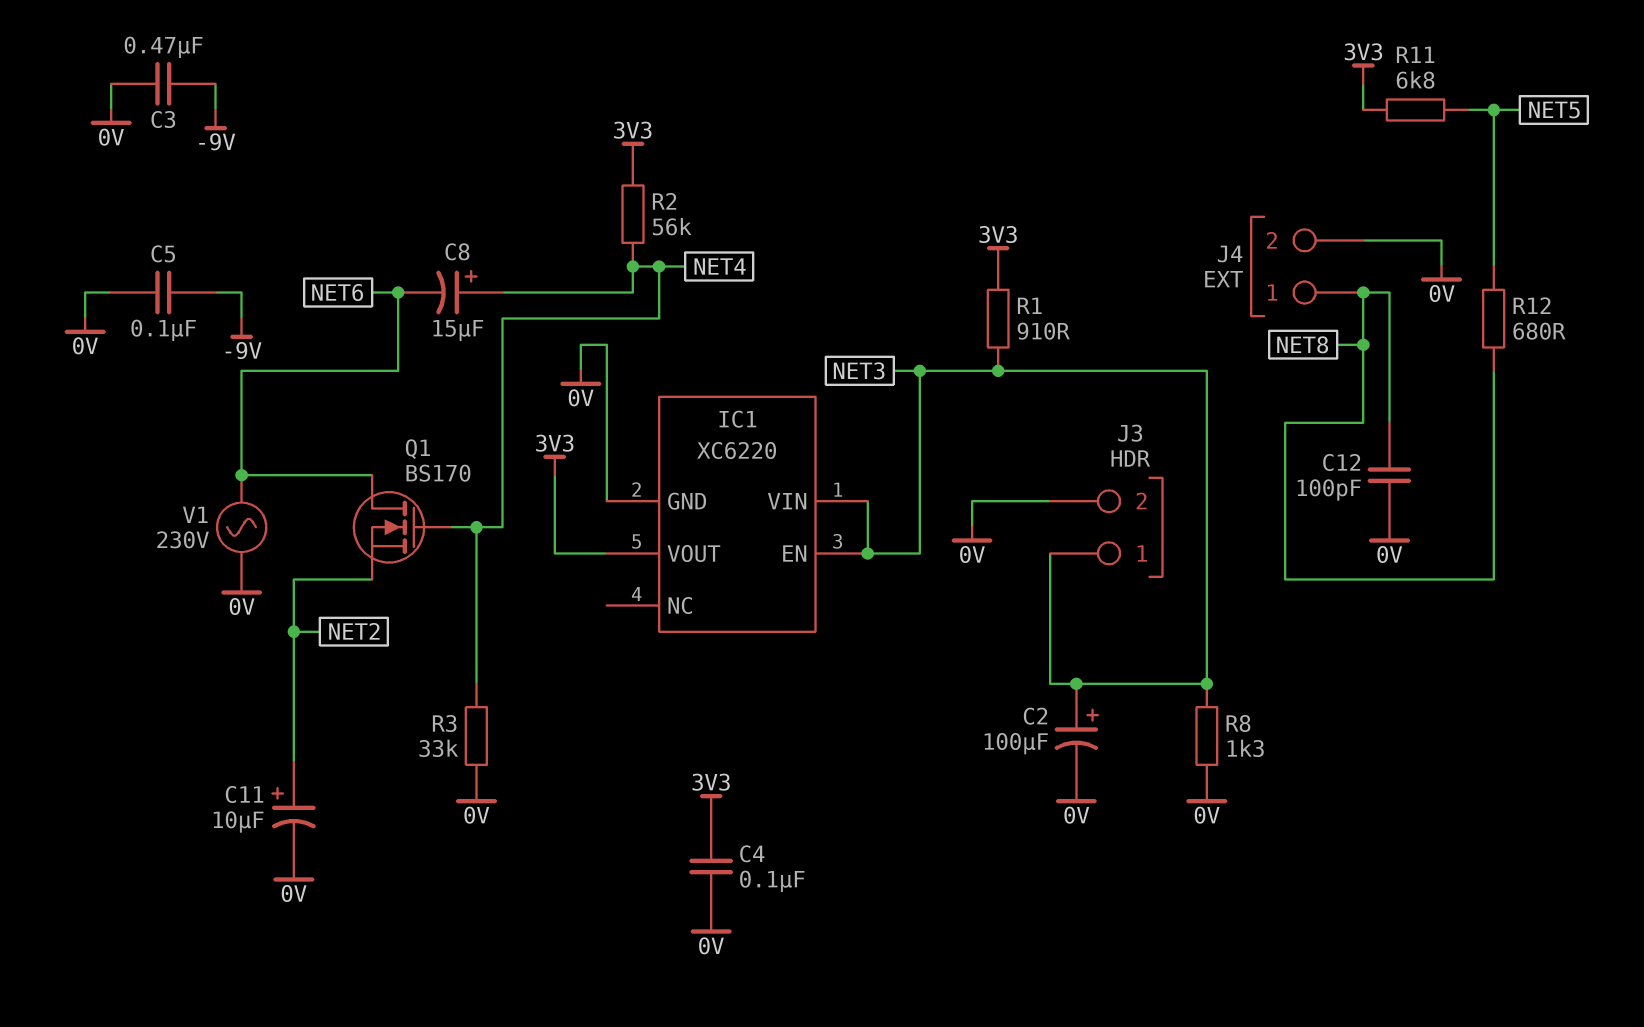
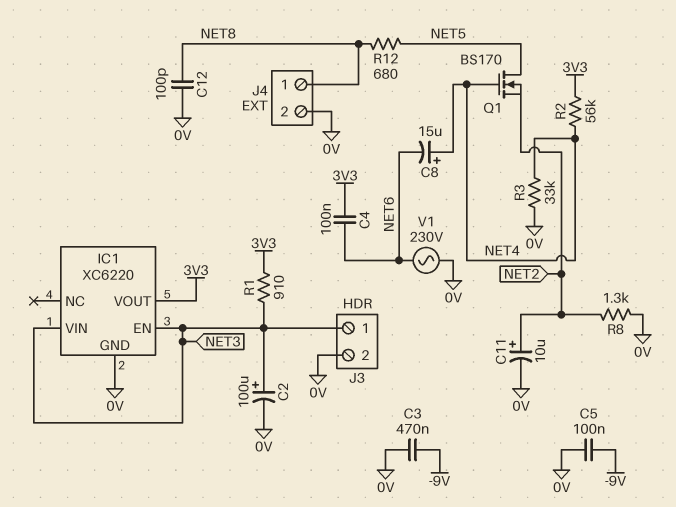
C4: 100nF (0V, 3V3) -> 100nF (3V3, NET6)
Q1: NMOS BS170 (G NET4, D NET6, S NET2) -> NMOS BS170 (G NET4, D NET5, S NET2)
R8: 1.3k (0V, NET3) -> 1.3k (0V, NET2)
R11: 6.8k (3V3, NET5) -> none

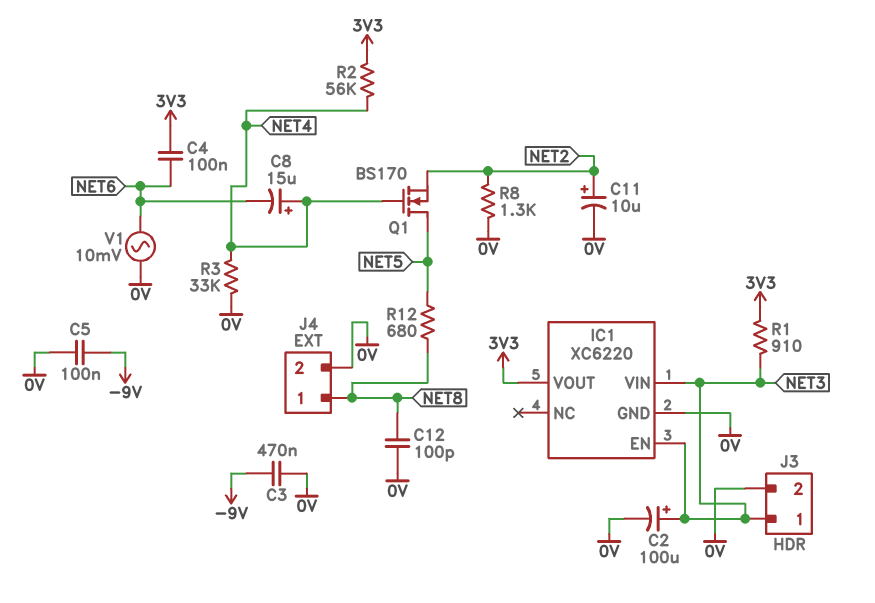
V1: AC 230V (0V, NET6) -> AC 10mV (0V, NET6)

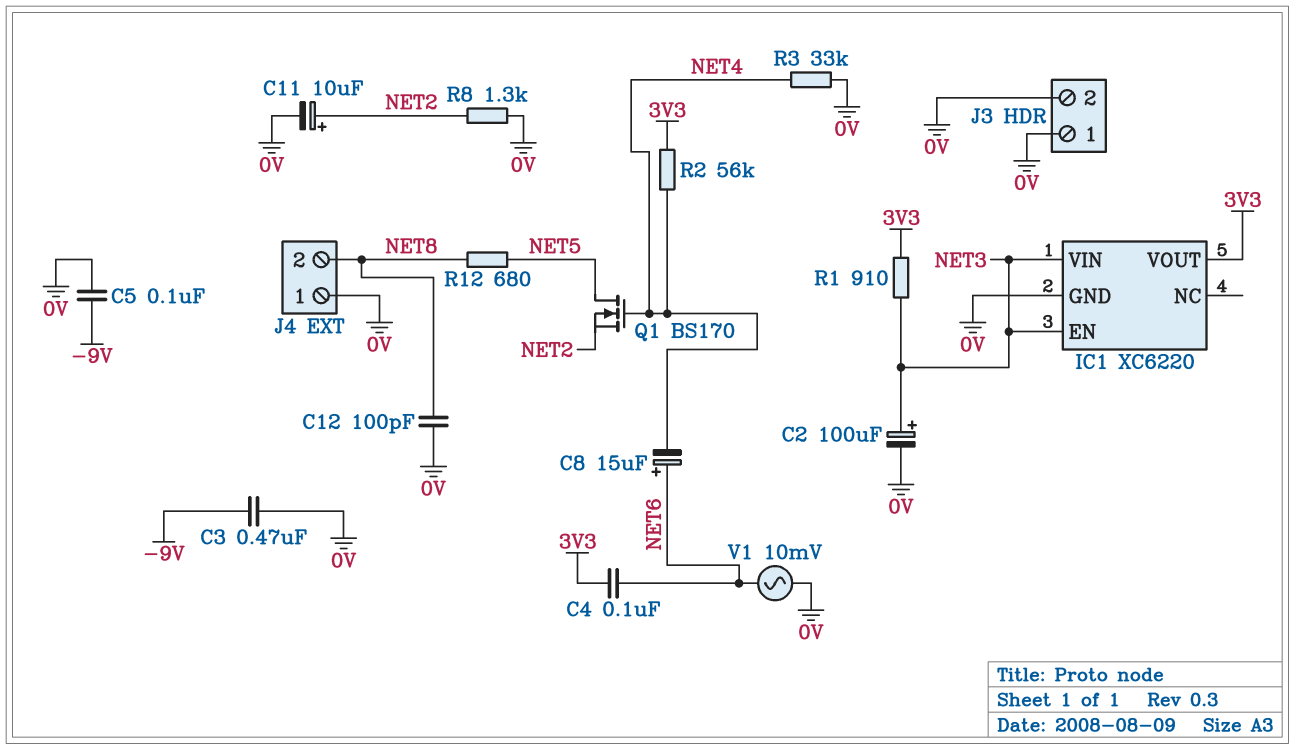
C8: 15uF (plus NET4, minus NET6) -> 15uF (plus NET6, minus NET4)
J3 pin 1: NET3 -> 0V
J4 pin 1: NET8 -> 0V
J4 pin 2: 0V -> NET8

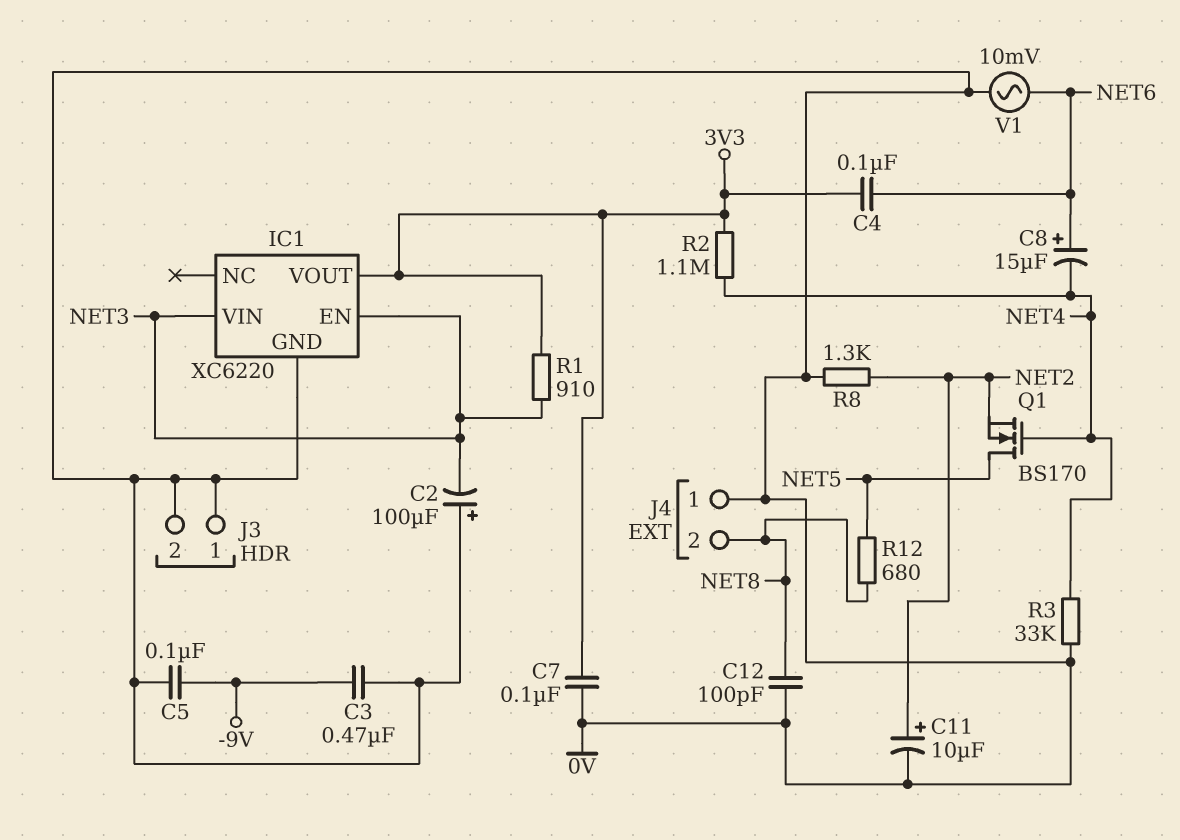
C2: 100uF (plus NET3, minus 0V) -> 100uF (plus 0V, minus NET3)
C7: none -> 100nF (0V, 3V3)
R2: 56k (3V3, NET4) -> 1.1M (3V3, NET4)

